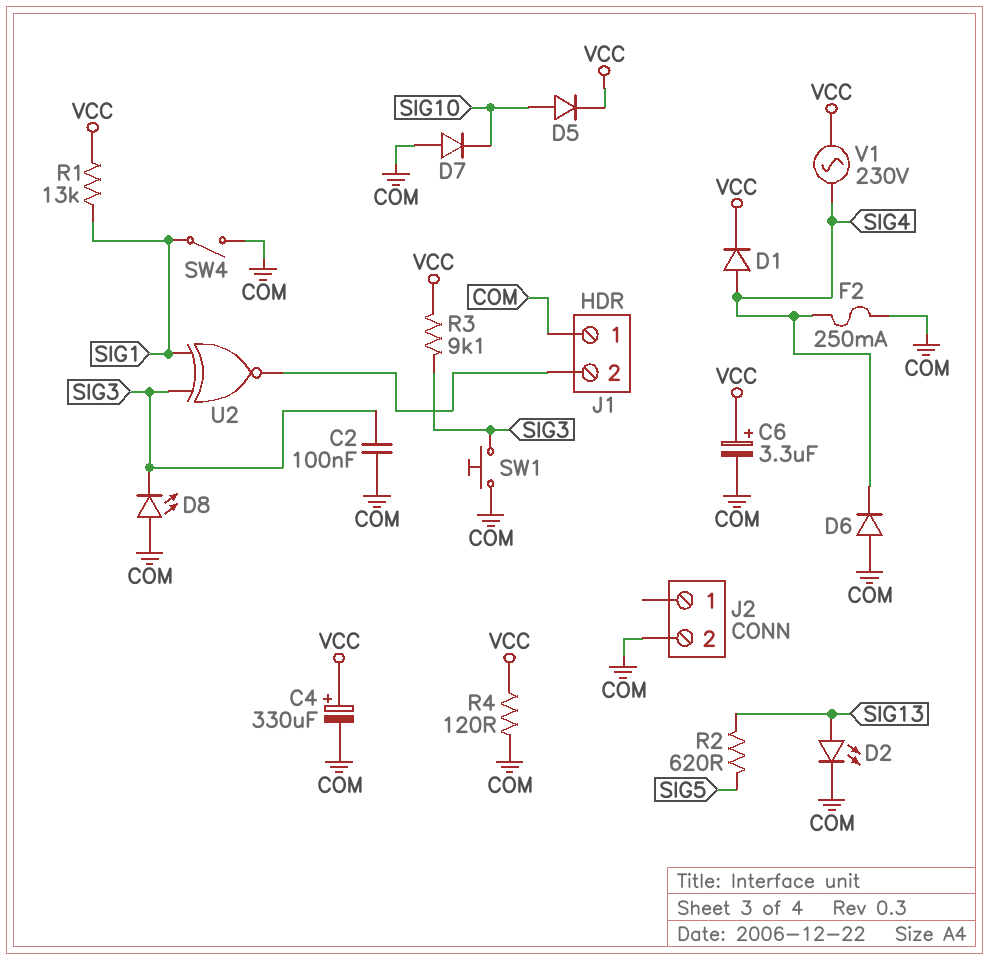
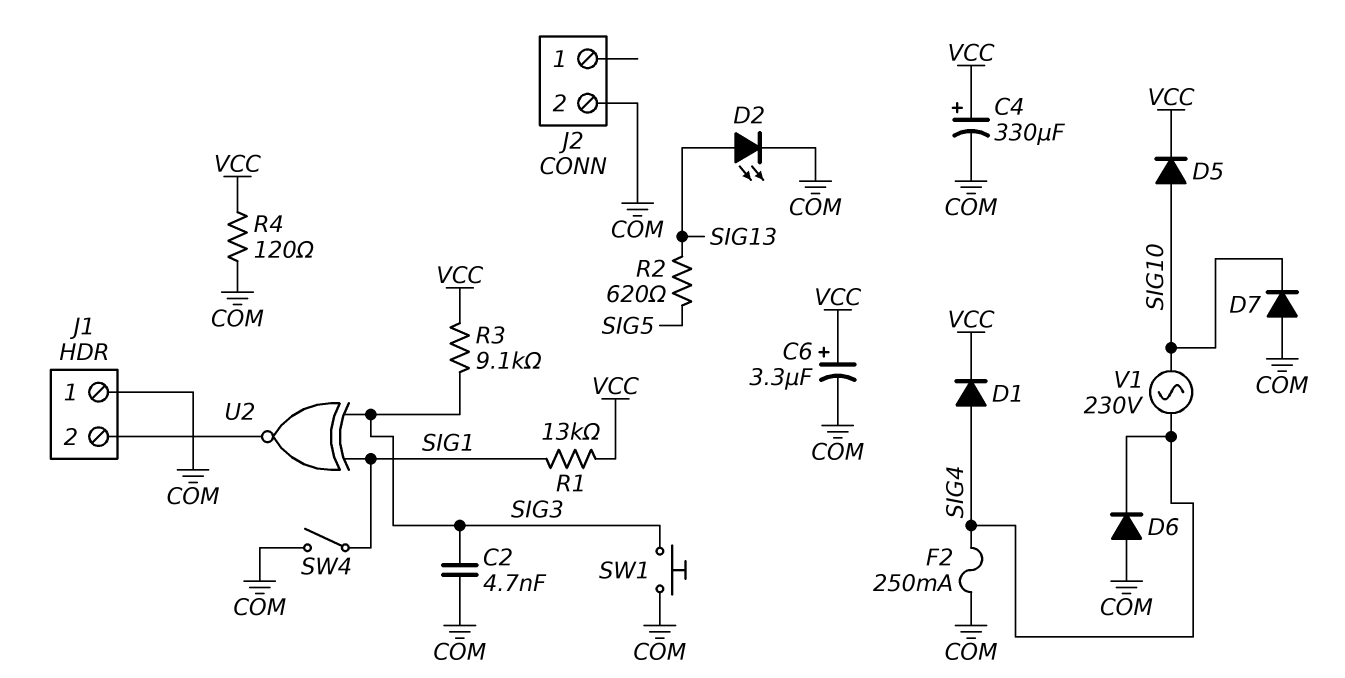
C2: 100nF (COM, SIG3) -> 4.7nF (COM, SIG3)
D8: LED (A COM, K SIG3) -> none
V1: AC 230V (SIG4, VCC) -> AC 230V (SIG4, SIG10)

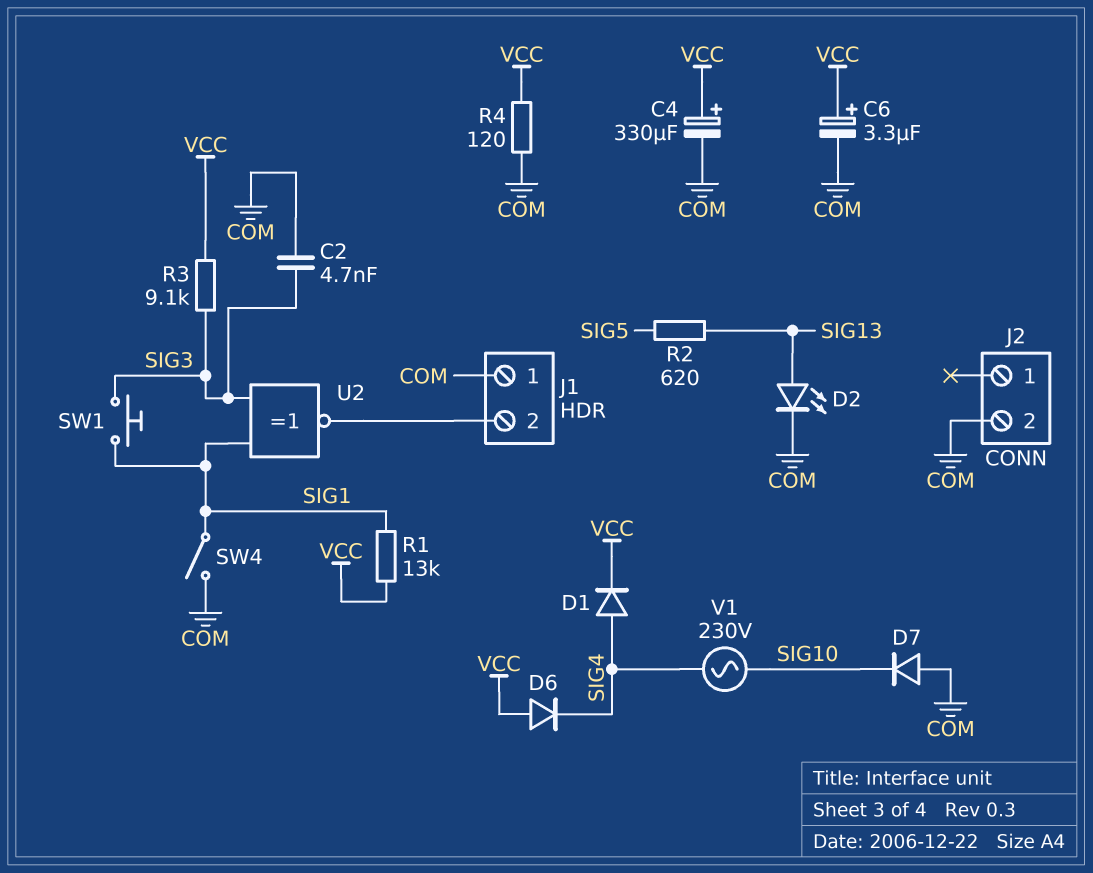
D5: diode (A SIG10, K VCC) -> none
D6: diode (A COM, K SIG4) -> diode (A VCC, K SIG4)
F2: 250mA (COM, SIG4) -> none
SW1: button (COM, SIG3) -> button (SIG1, SIG3)

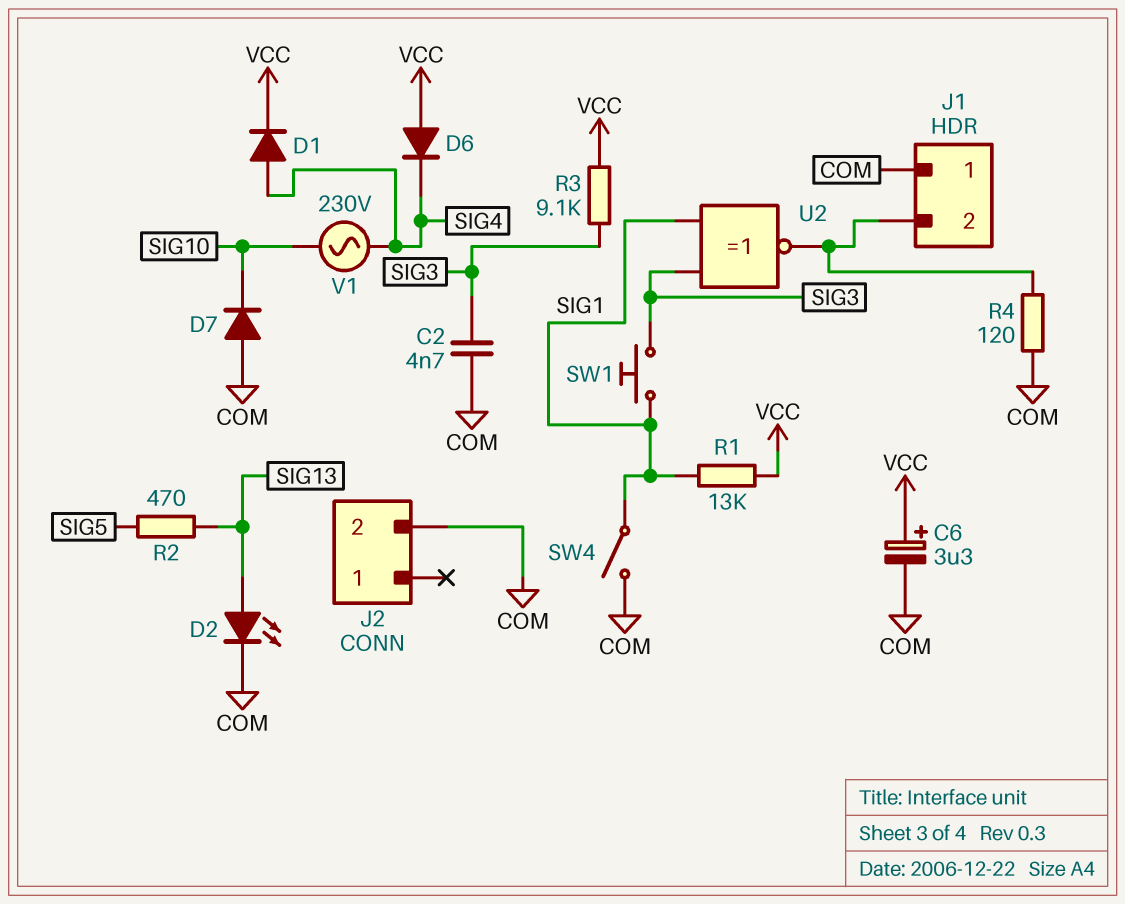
C4: 330uF (plus VCC, minus COM) -> none
R2: 620 (SIG5, SIG13) -> 470 (SIG5, SIG13)
R4: 120 (COM, VCC) -> 120 (COM, J1/2)

